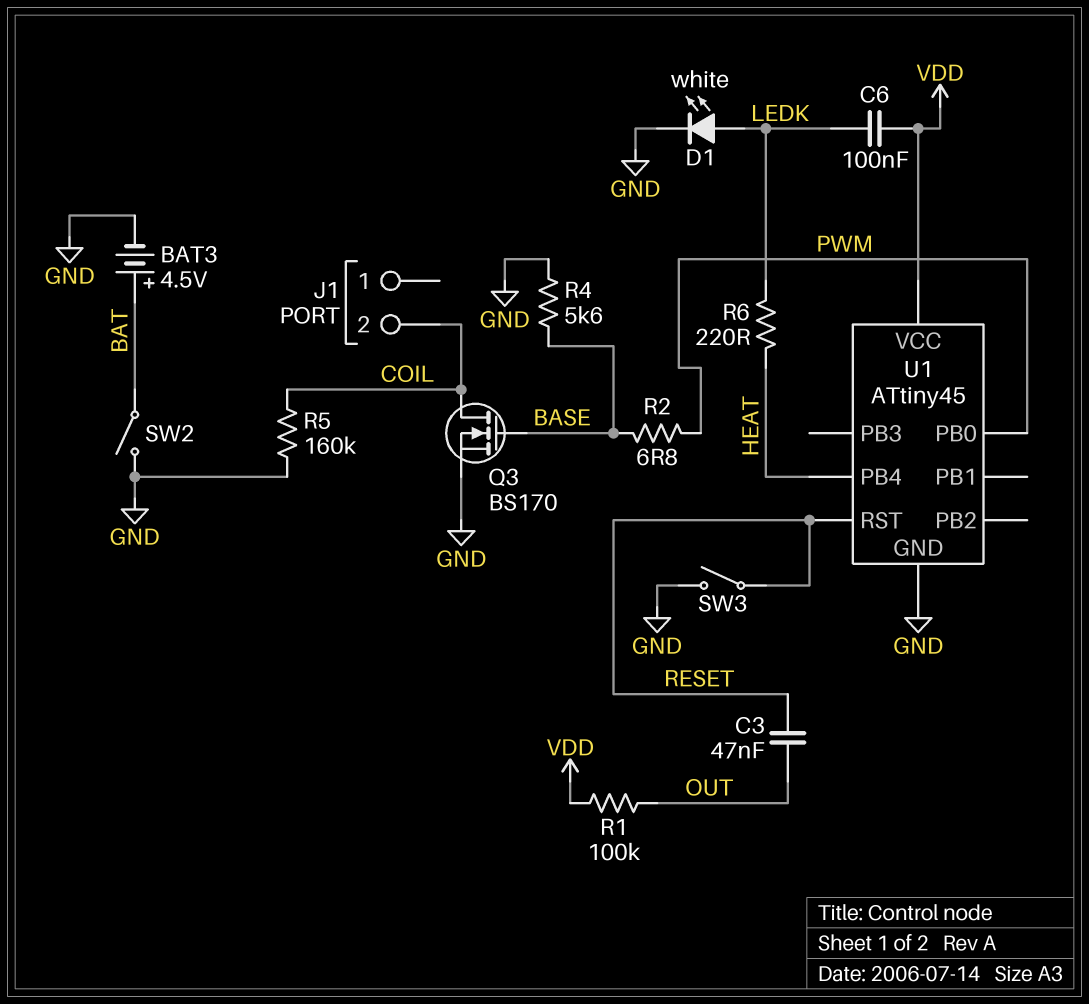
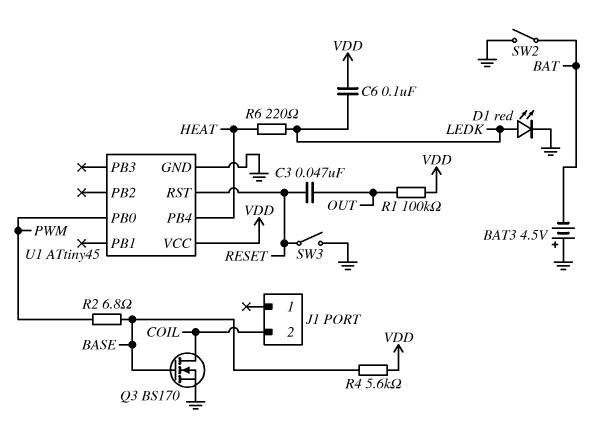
BAT3: 4.5V (plus BAT, minus GND) -> 4.5V (plus GND, minus BAT)
D1: LED white (A LEDK, K GND) -> LED red (A LEDK, K GND)
R4: 5.6k (BASE, GND) -> 5.6k (BASE, VDD)
R5: 160k (COIL, GND) -> none

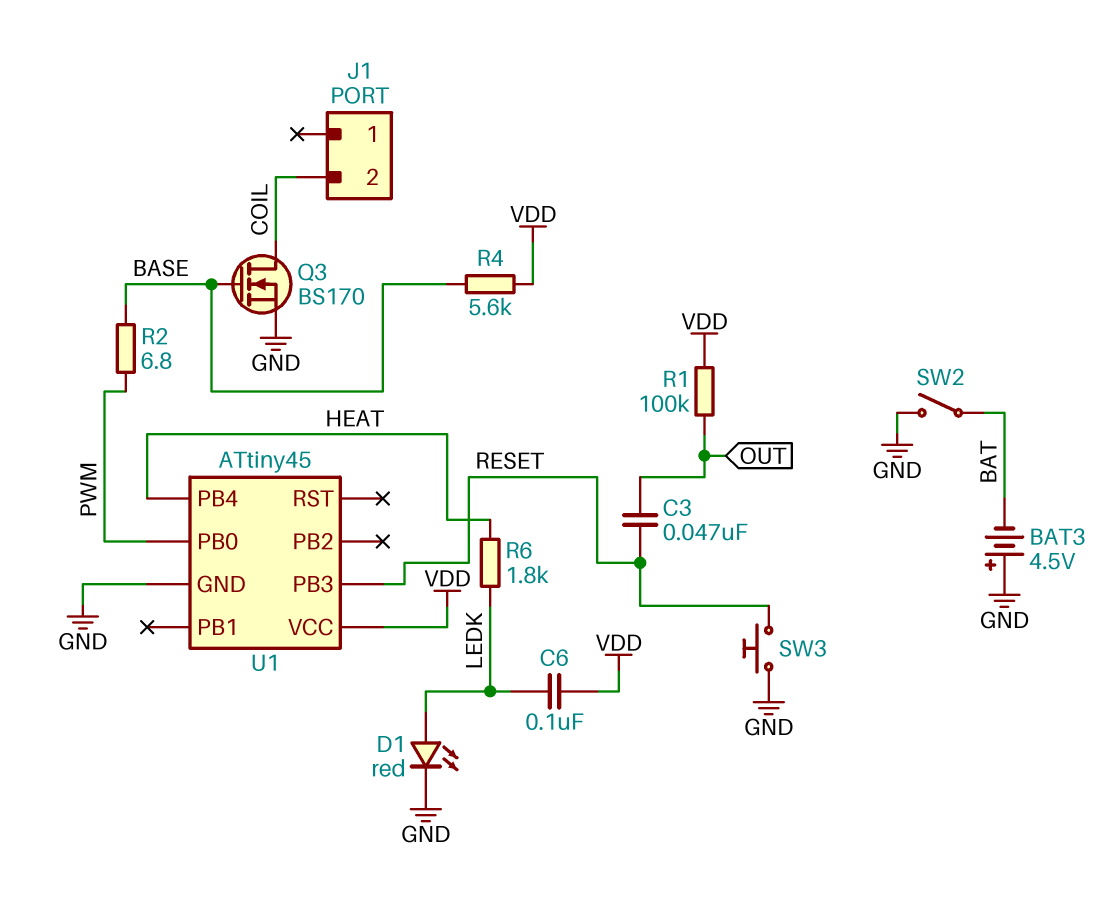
R6: 220 (HEAT, LEDK) -> 1.8k (HEAT, LEDK)
SW3: switch (GND, RESET) -> button (GND, RESET)
U1 pin PB3: none -> RESET
U1 pin RST: RESET -> none

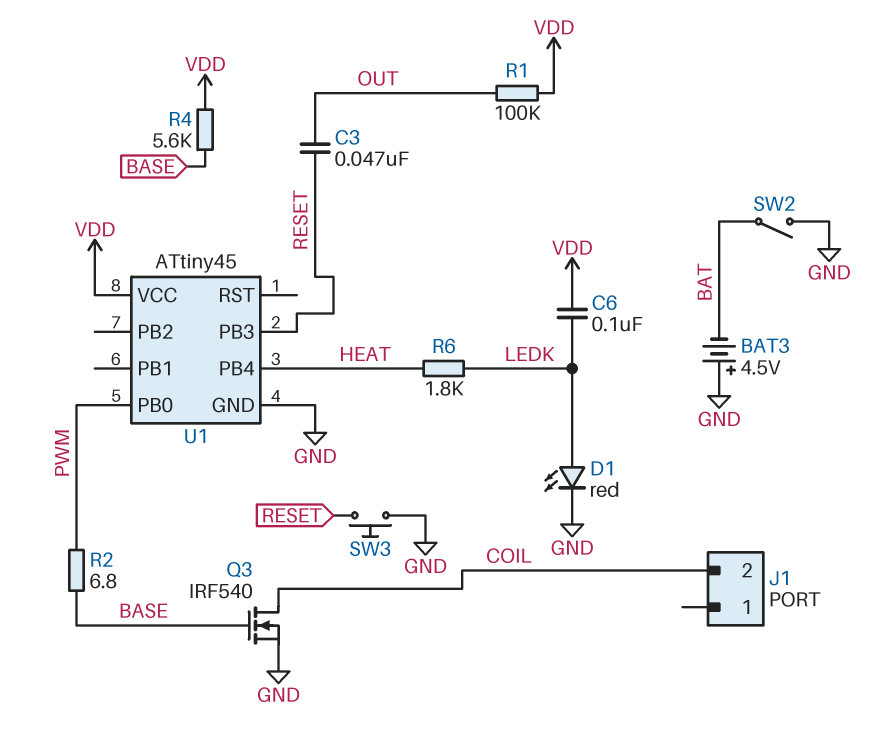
Q3: NMOS BS170 (G BASE, D COIL, S GND) -> NMOS IRF540 (G BASE, D COIL, S GND)

